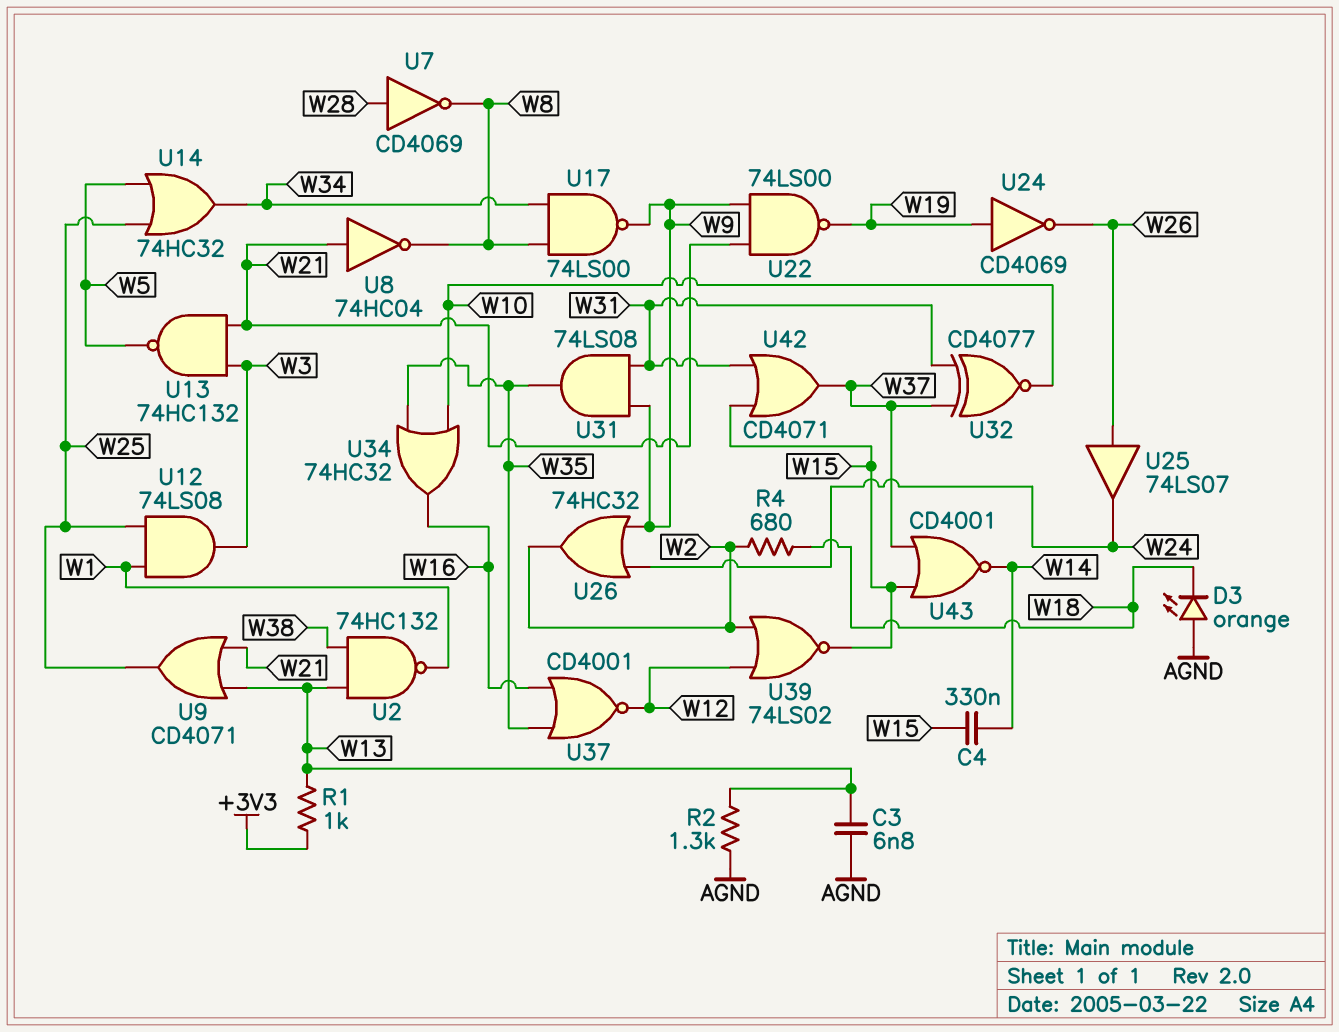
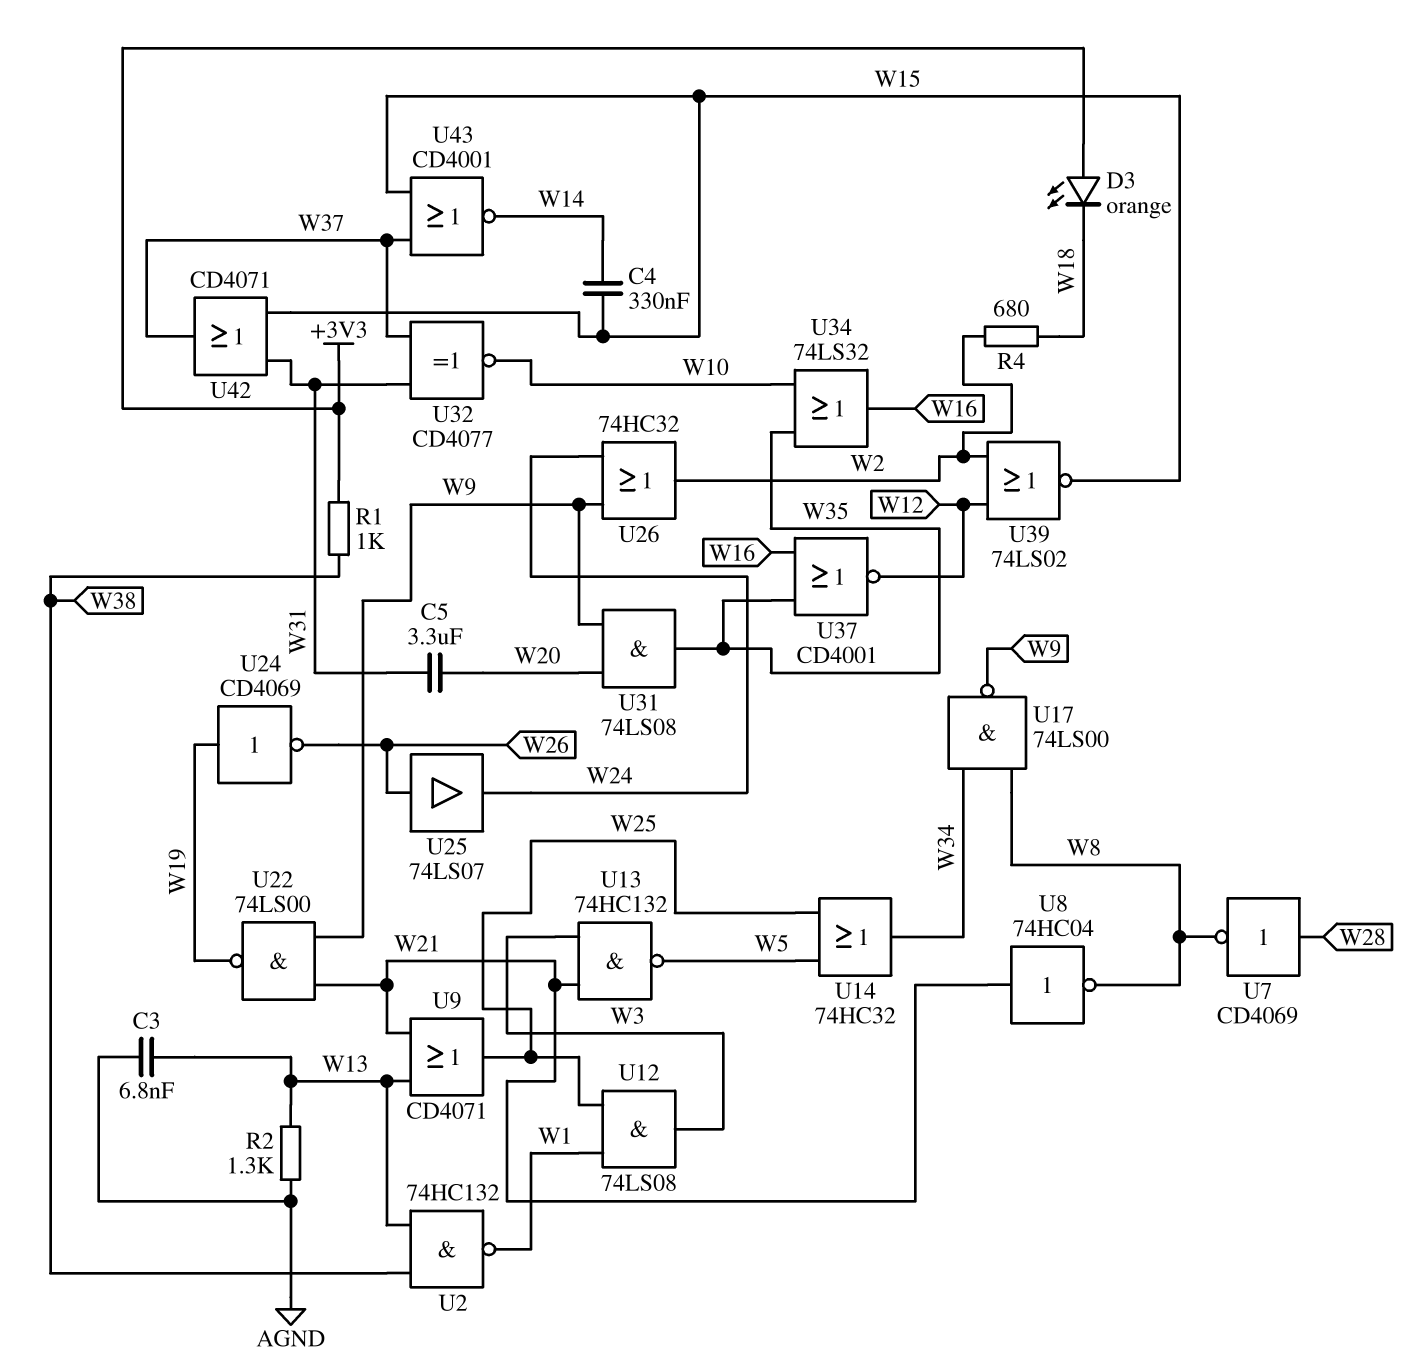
C5: none -> 3.3uF (W20, W31)
D3: LED orange (A AGND, K W18) -> LED orange (A +3V3, K W18)
R1: 1k (+3V3, W13) -> 1k (+3V3, W38)
U31: AND 74LS08 (in W9, in W31, out W35) -> AND 74LS08 (in W9, in W20, out W35)
U34: OR 74HC32 (in W10, in W35, out W16) -> OR 74LS32 (in W10, in W35, out W16)

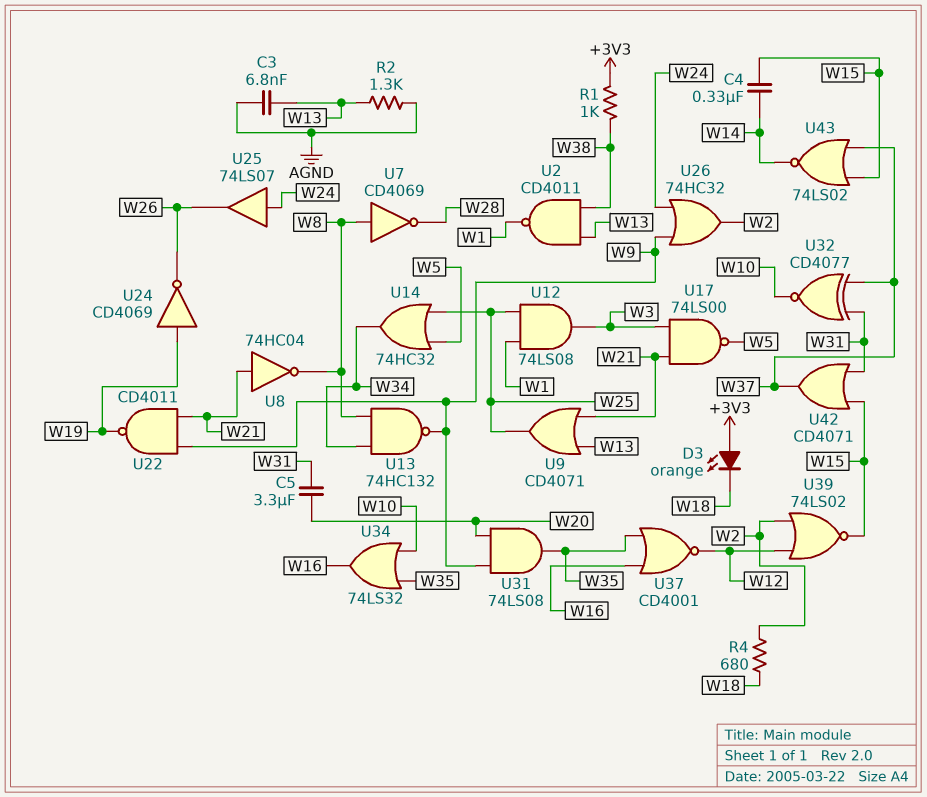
U2: NAND 74HC132 (in W13, in W38, out W1) -> NAND CD4011 (in W13, in W38, out W1)
U7: NOT CD4069 (in W28, out W8) -> NOT CD4069 (in W8, out W28)
U13: NAND 74HC132 (in W3, in W21, out W5) -> NAND 74HC132 (in W8, in W34, out W9)
U17: NAND 74LS00 (in W8, in W34, out W9) -> NAND 74LS00 (in W3, in W21, out W5)
U22: NAND 74LS00 (in W9, in W21, out W19) -> NAND CD4011 (in W9, in W21, out W19)
U25: buffer 74LS07 (in W26, out W24) -> buffer 74LS07 (in W24, out W26)
U43: NOR CD4001 (in W15, in W37, out W14) -> NOR 74LS02 (in W15, in W37, out W14)

